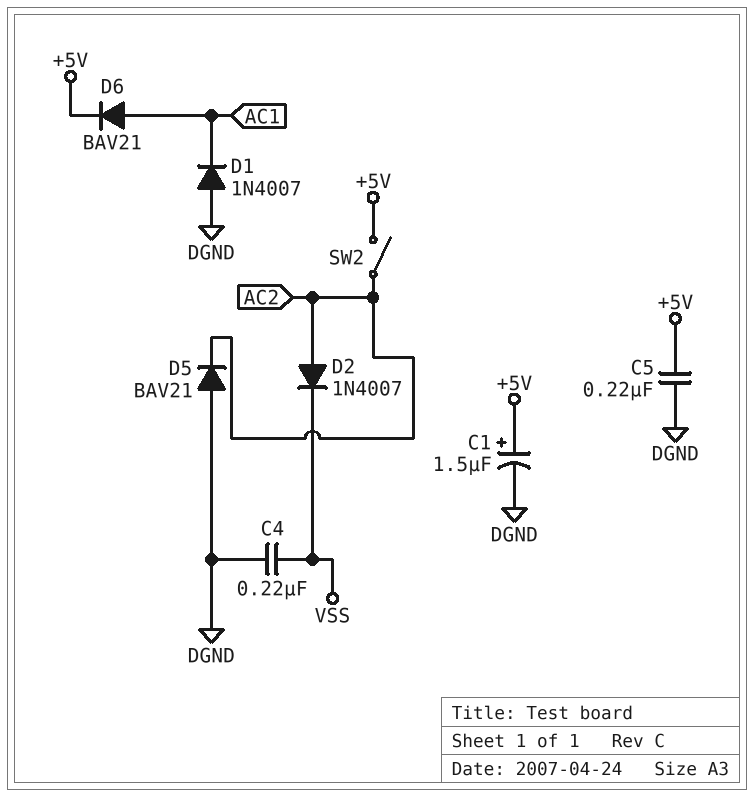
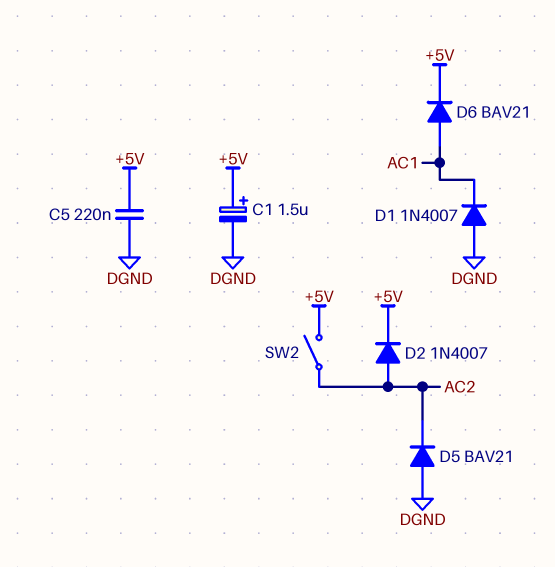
C4: 220nF (DGND, VSS) -> none
D2: diode 1N4007 (A AC2, K VSS) -> diode 1N4007 (A AC2, K +5V)

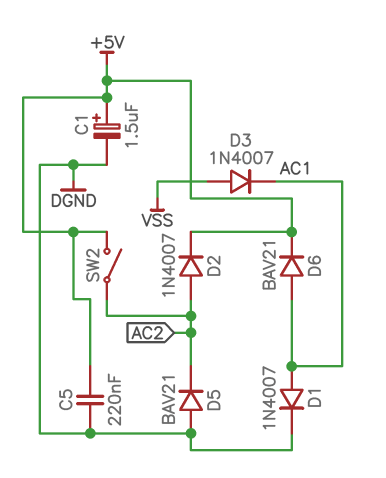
D1: diode 1N4007 (A DGND, K AC1) -> diode 1N4007 (A AC1, K DGND)
D3: none -> diode 1N4007 (A VSS, K AC1)

